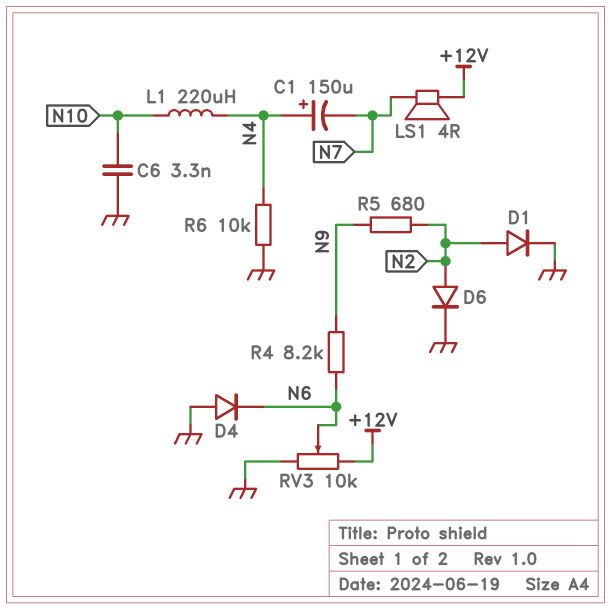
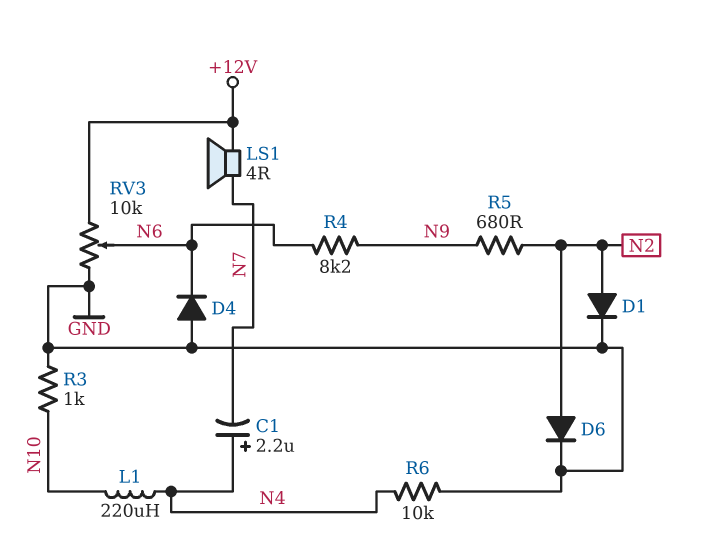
C1: 150uF (plus N4, minus N7) -> 2.2uF (plus N4, minus N7)
C6: 3.3nF (GND, N10) -> none
R3: none -> 1k (GND, N10)

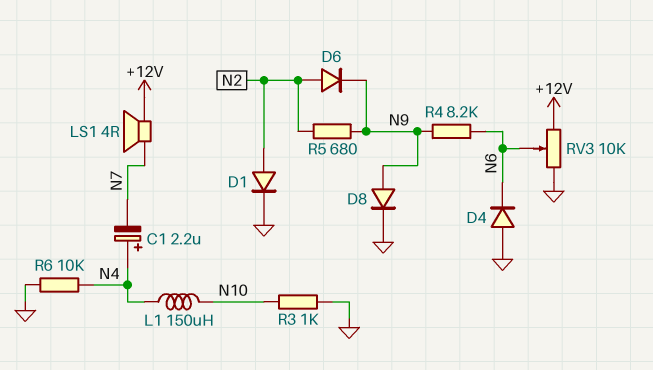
D6: diode (A N2, K GND) -> diode (A N2, K N9)
D8: none -> diode (A N9, K GND)
L1: 220uH (N4, N10) -> 150uH (N4, N10)

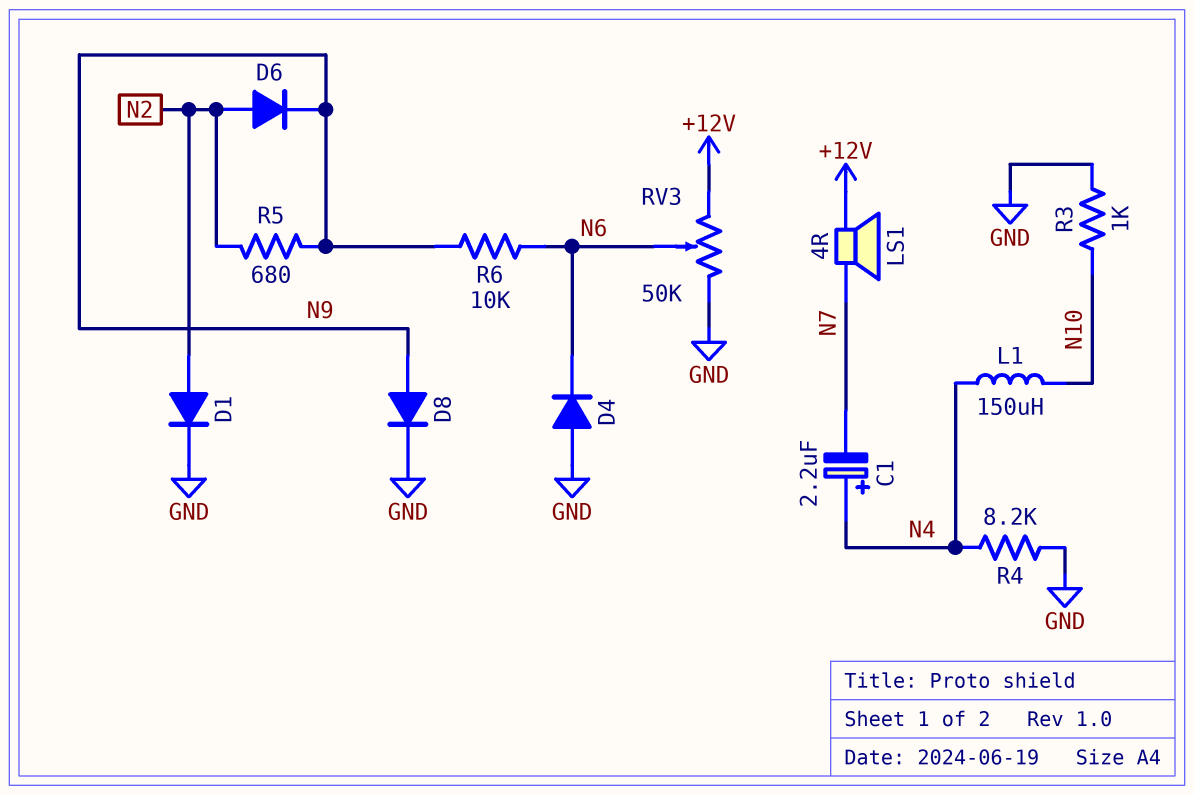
R4: 8.2k (N6, N9) -> 8.2k (GND, N4)
R6: 10k (GND, N4) -> 10k (N6, N9)
RV3: 10k (+12V, GND, wiper N6) -> 50k (+12V, GND, wiper N6)

